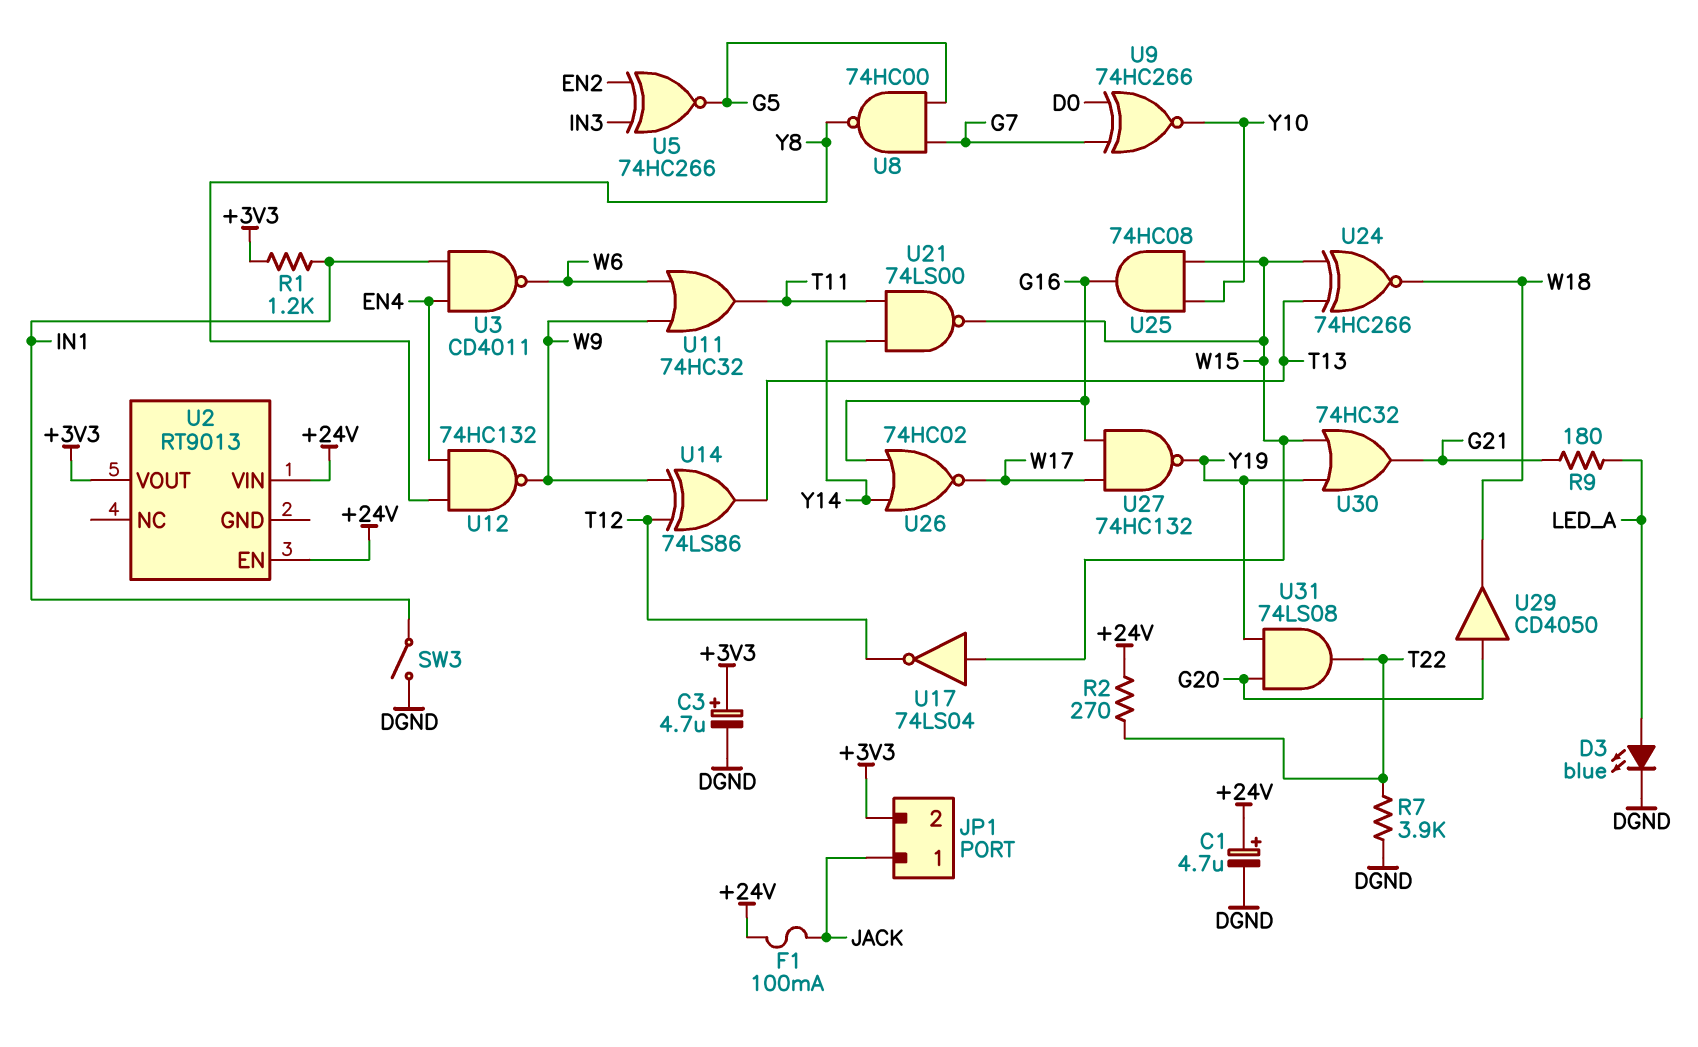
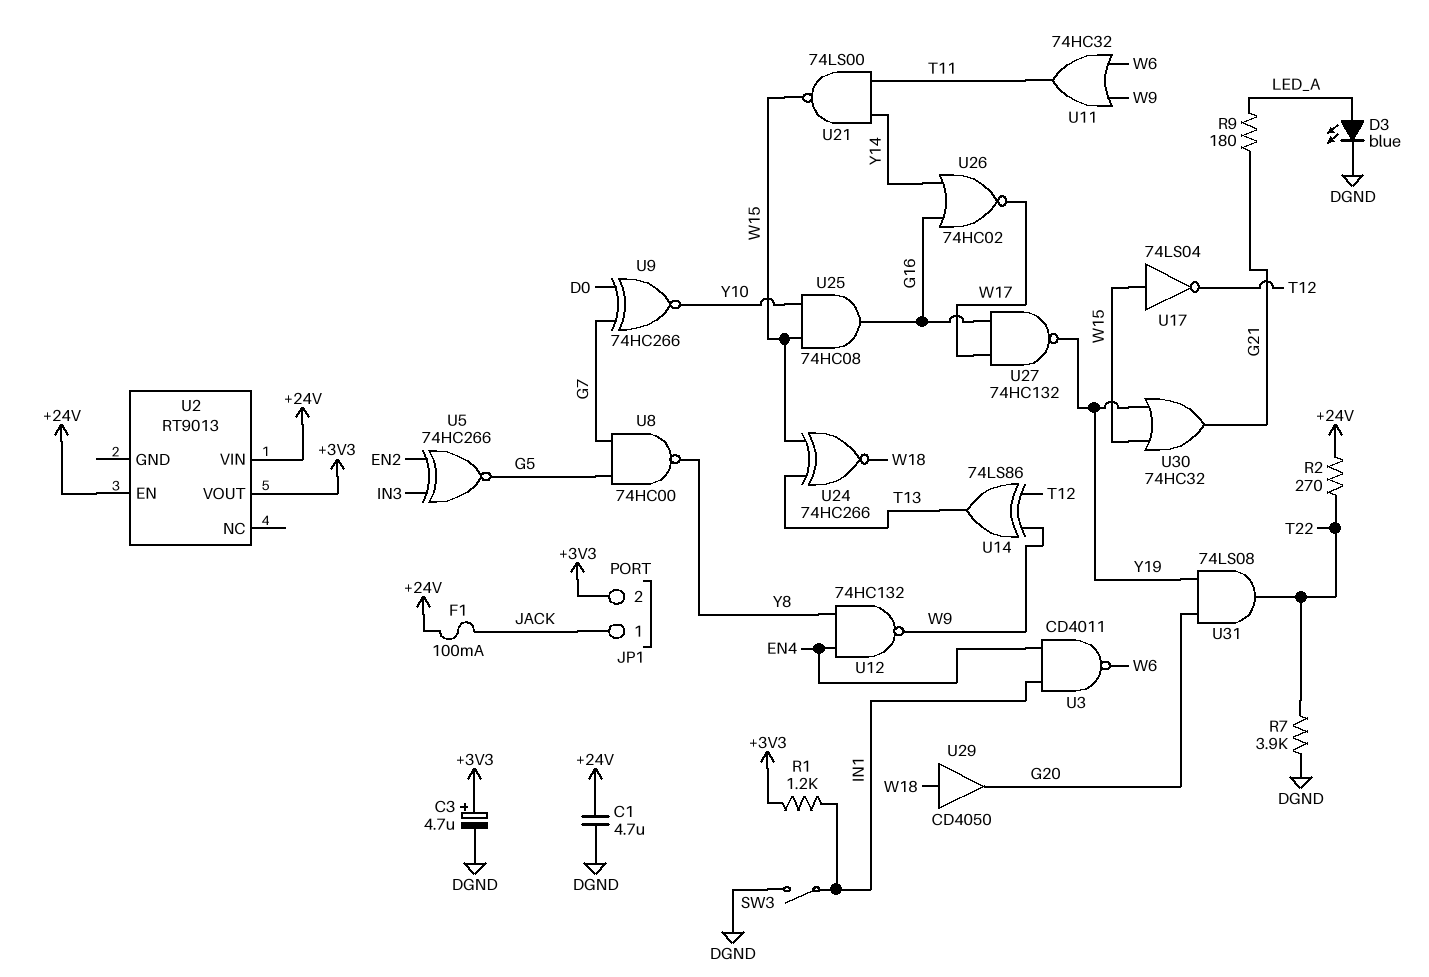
C1: 4.7uF (plus +24V, minus DGND) -> 4.7uF (+24V, DGND)
U29: buffer CD4050 (in G20, out W18) -> buffer CD4050 (in W18, out G20)

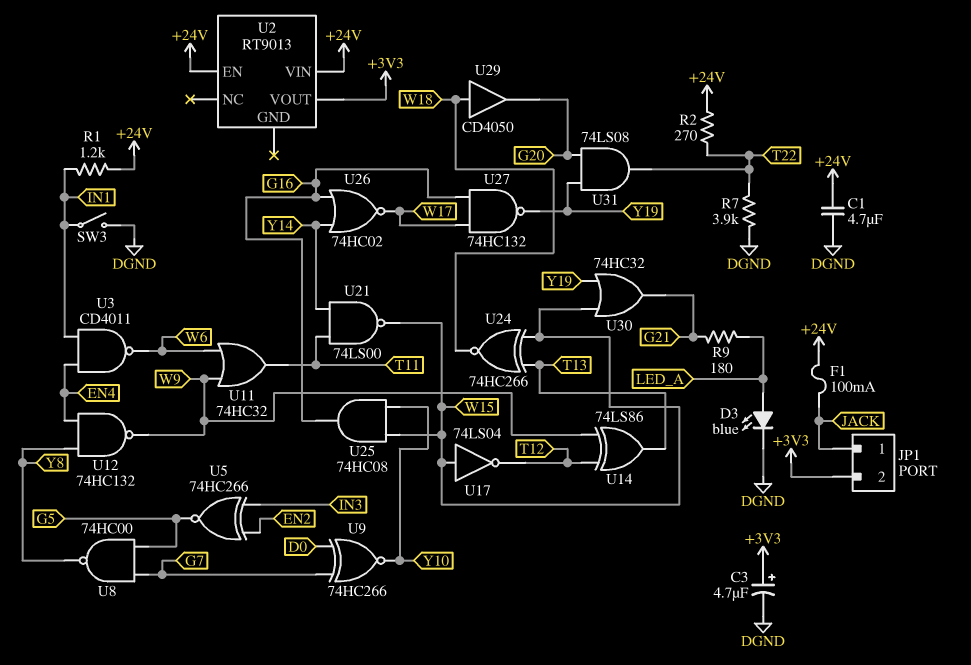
R1: 1.2k (+3V3, IN1) -> 1.2k (+24V, IN1)

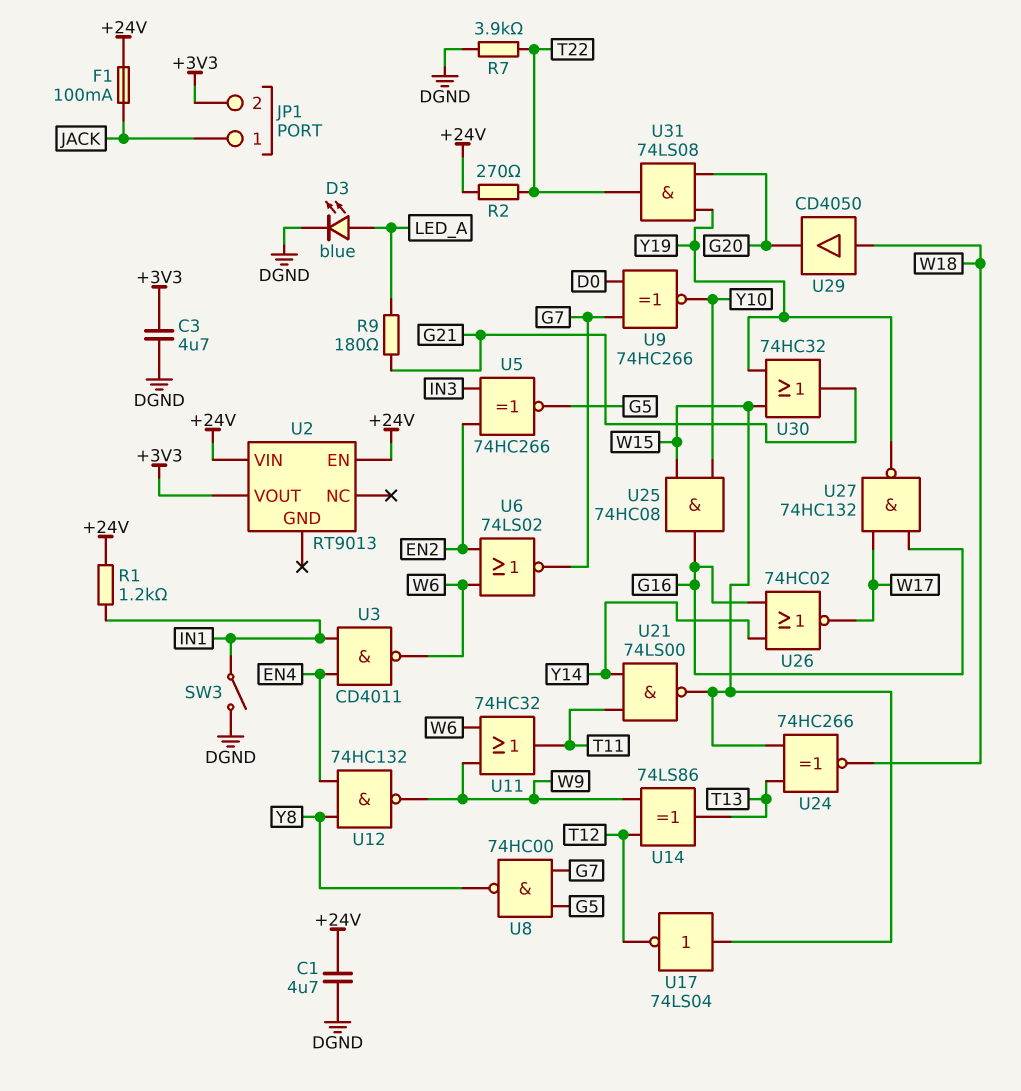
C3: 4.7uF (plus +3V3, minus DGND) -> 4.7uF (+3V3, DGND)
U6: none -> NOR 74LS02 (in EN2, in W6, out G7)

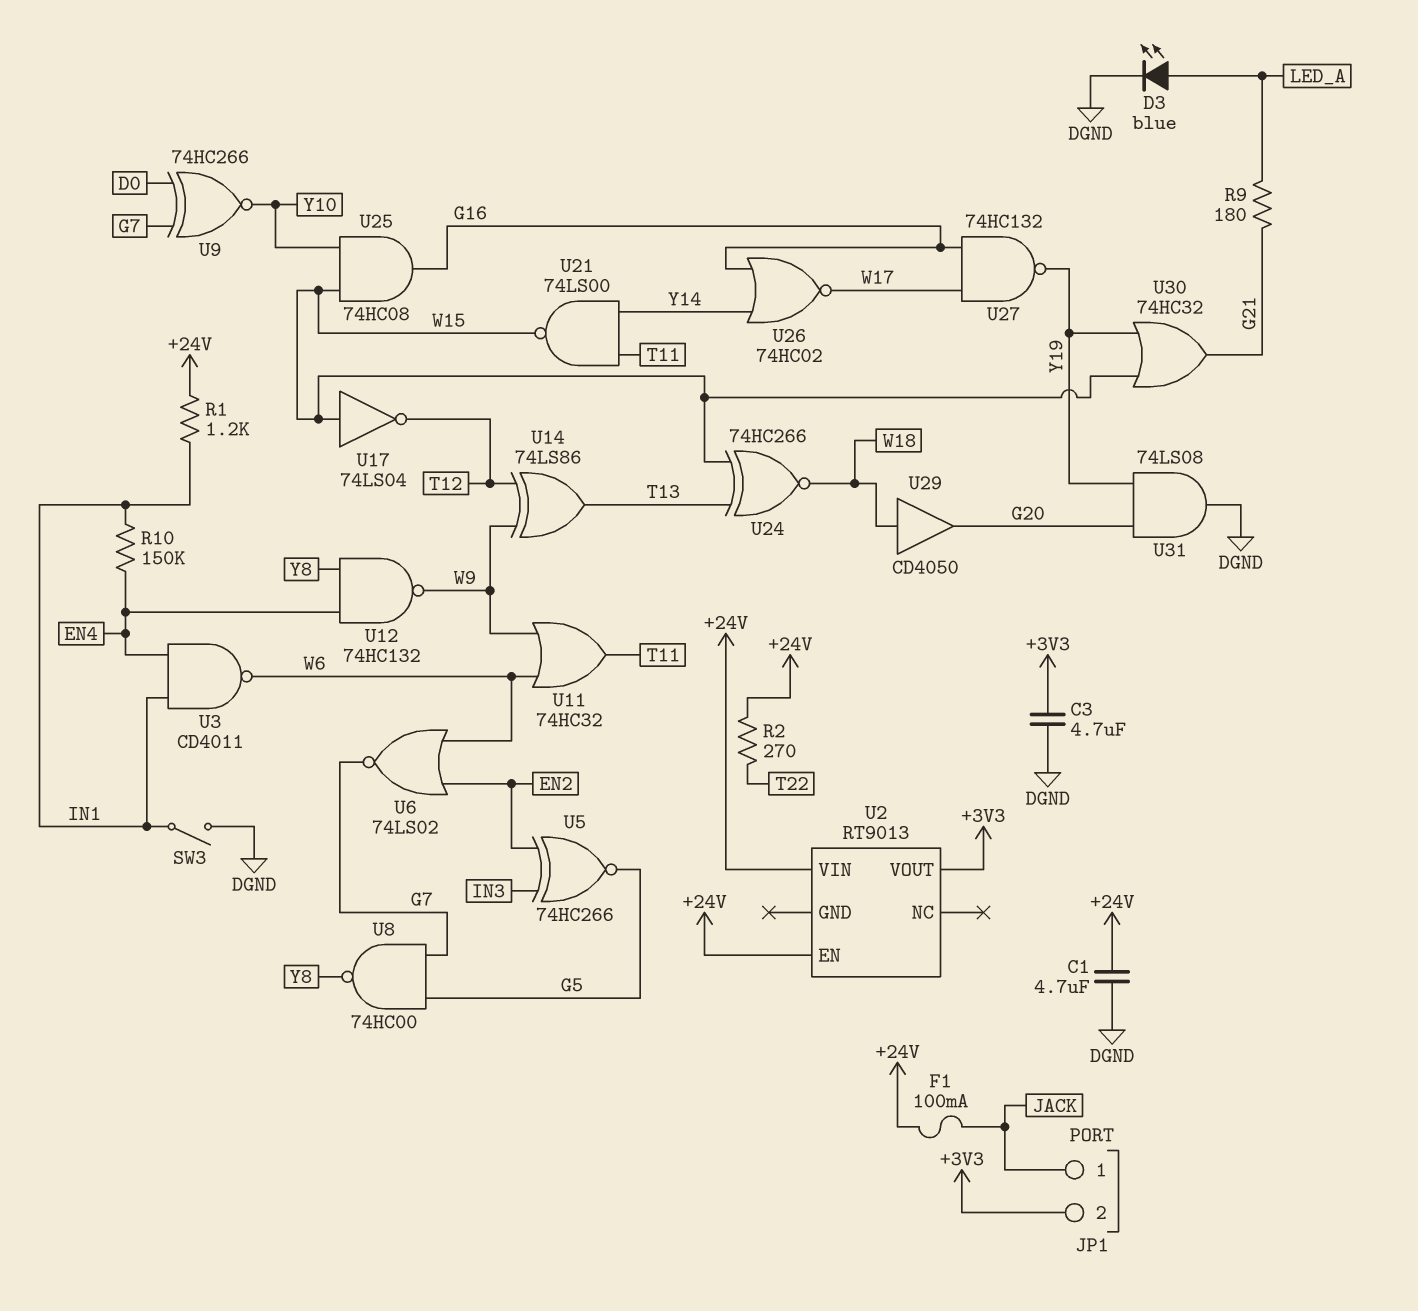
R7: 3.9k (DGND, T22) -> none
R10: none -> 150k (EN4, IN1)
U31: AND 74LS08 (in G20, in Y19, out T22) -> AND 74LS08 (in G20, in Y19, out DGND)

